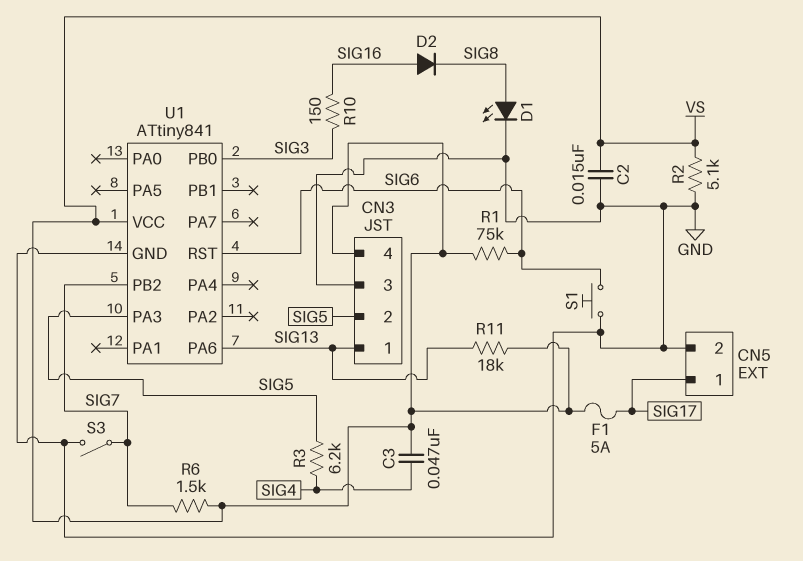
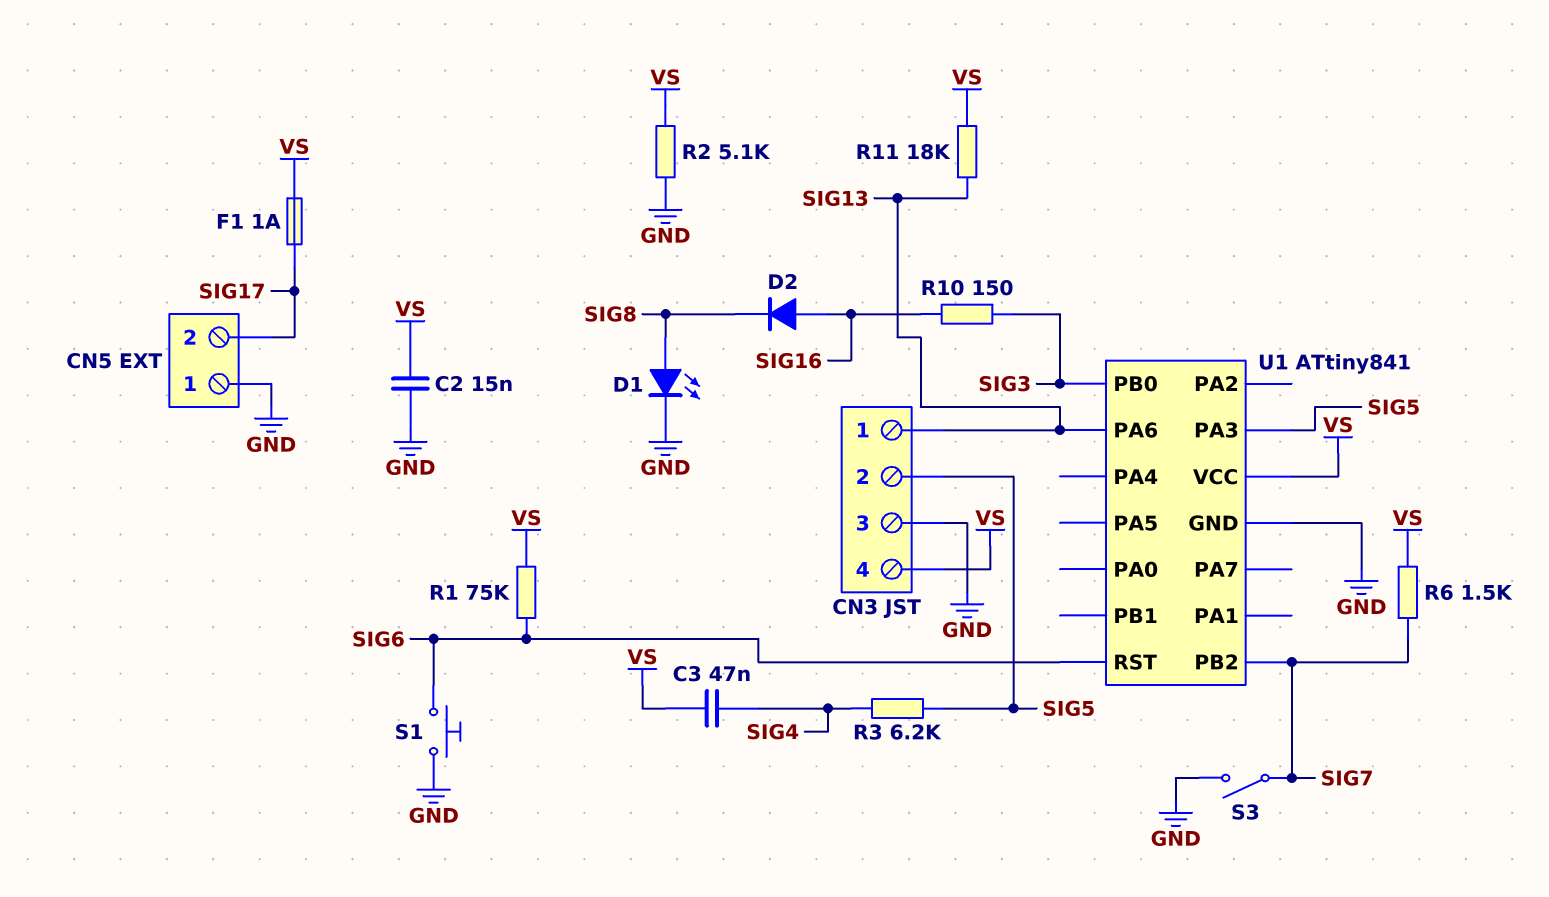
CN5 pin 1: SIG17 -> GND
CN5 pin 2: GND -> SIG17
F1: 5A (SIG17, VS) -> 1A (SIG17, VS)

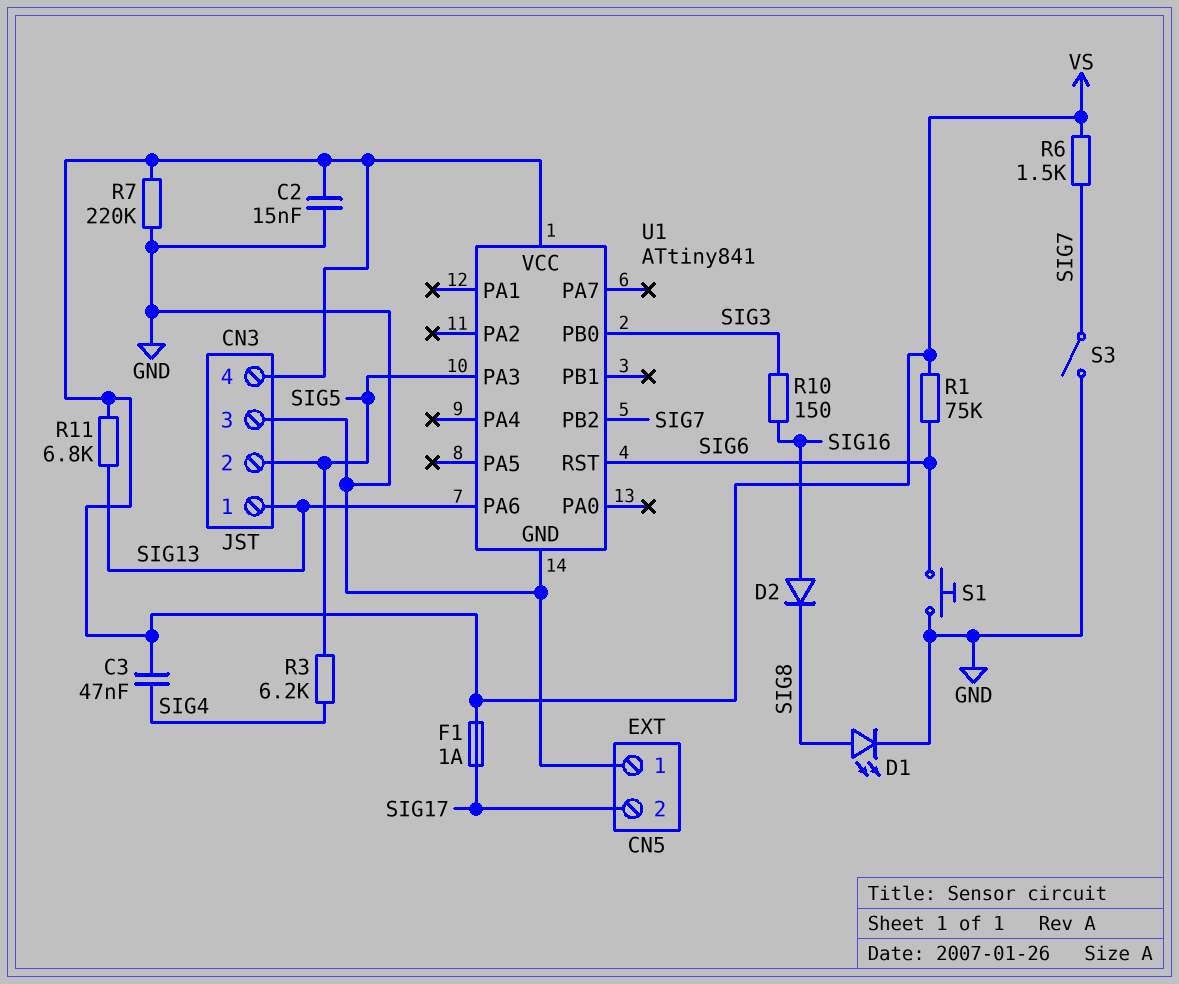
R2: 5.1k (GND, VS) -> none
R7: none -> 220k (GND, VS)
R11: 18k (SIG13, VS) -> 6.8k (SIG13, VS)

